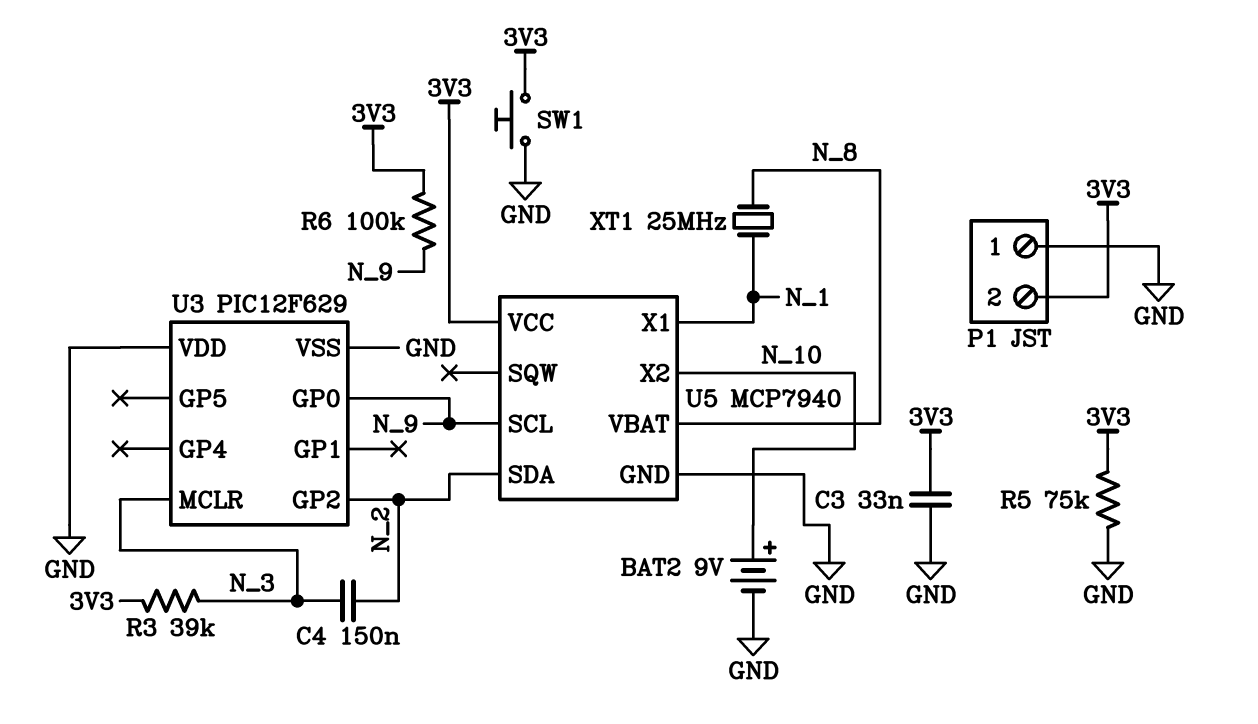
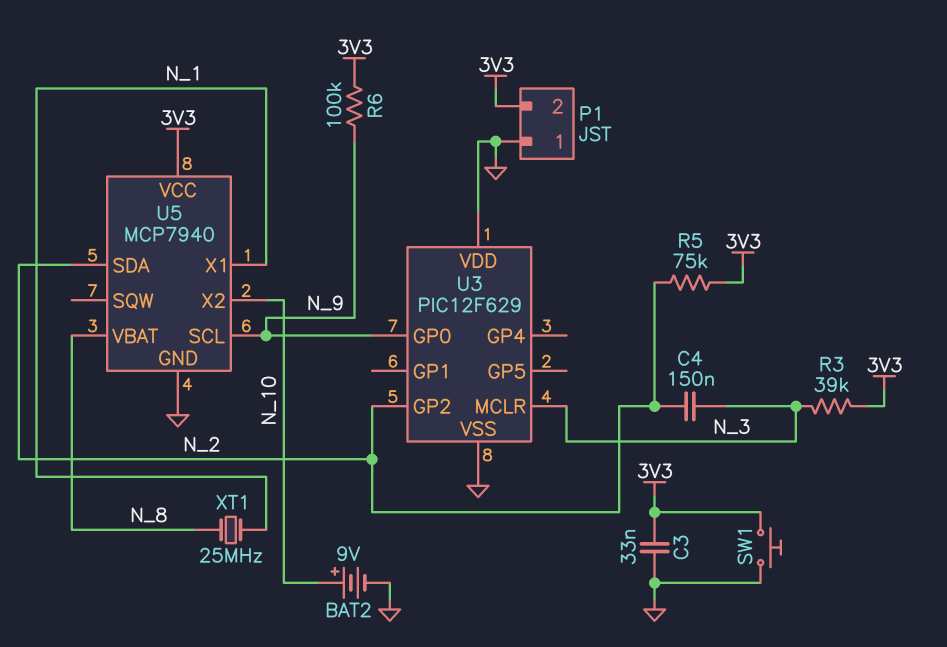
R5: 75k (3V3, GND) -> 75k (3V3, N_2)

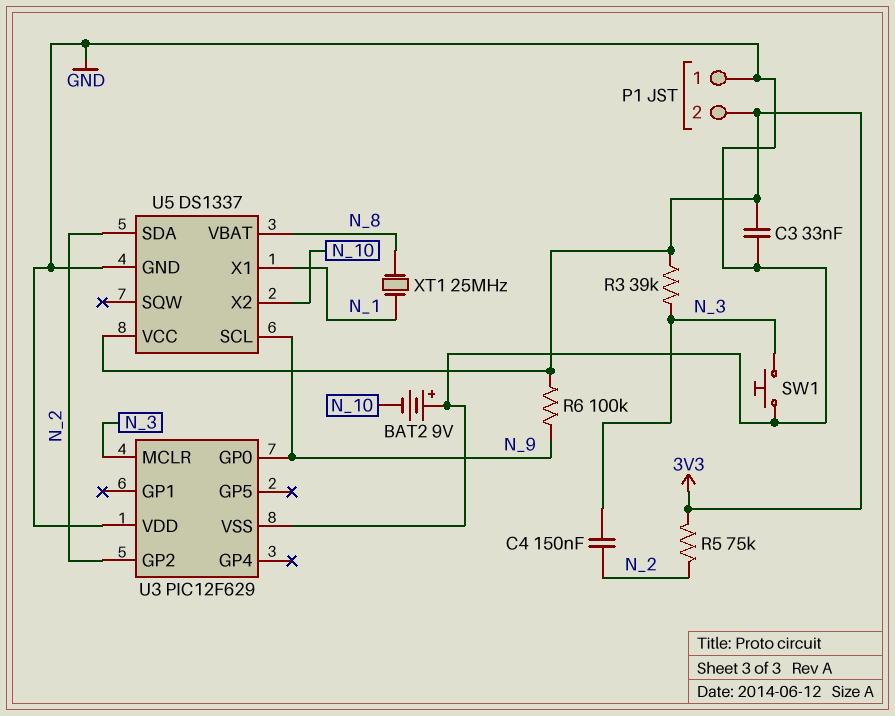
BAT2: 9V (plus N_10, minus GND) -> 9V (plus GND, minus N_10)
SW1: button (3V3, GND) -> button (GND, N_3)
U5: MCP7940 -> DS1337

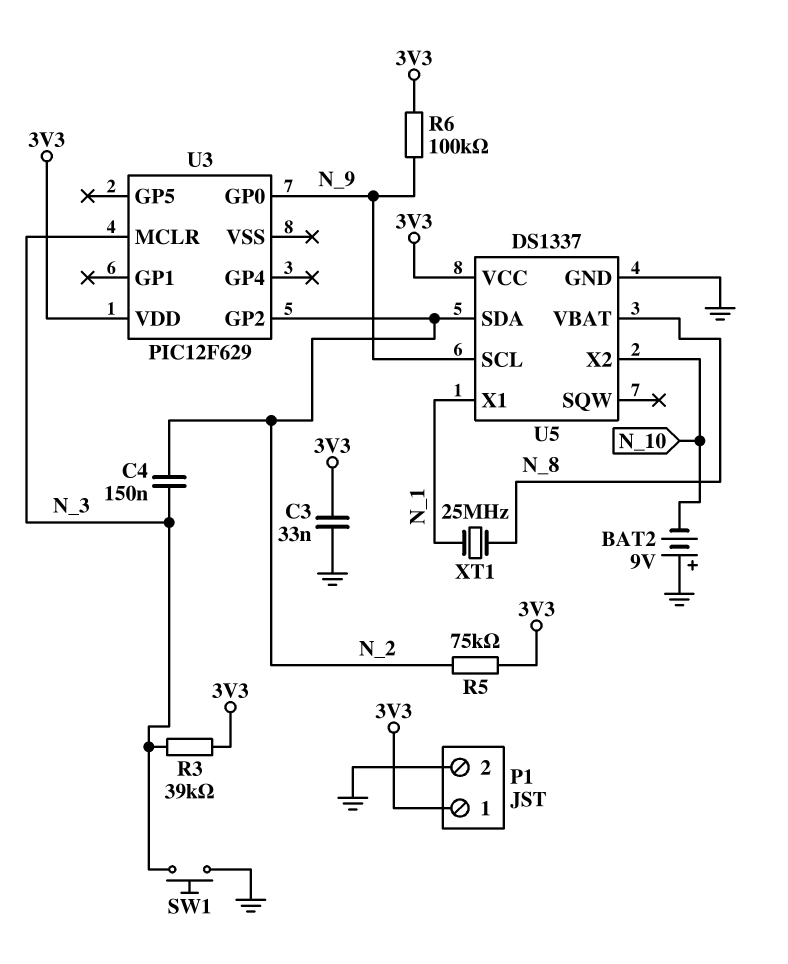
P1 pin 1: GND -> 3V3
P1 pin 2: 3V3 -> GND
U3 pin VDD: GND -> 3V3
U3 pin VSS: GND -> none

